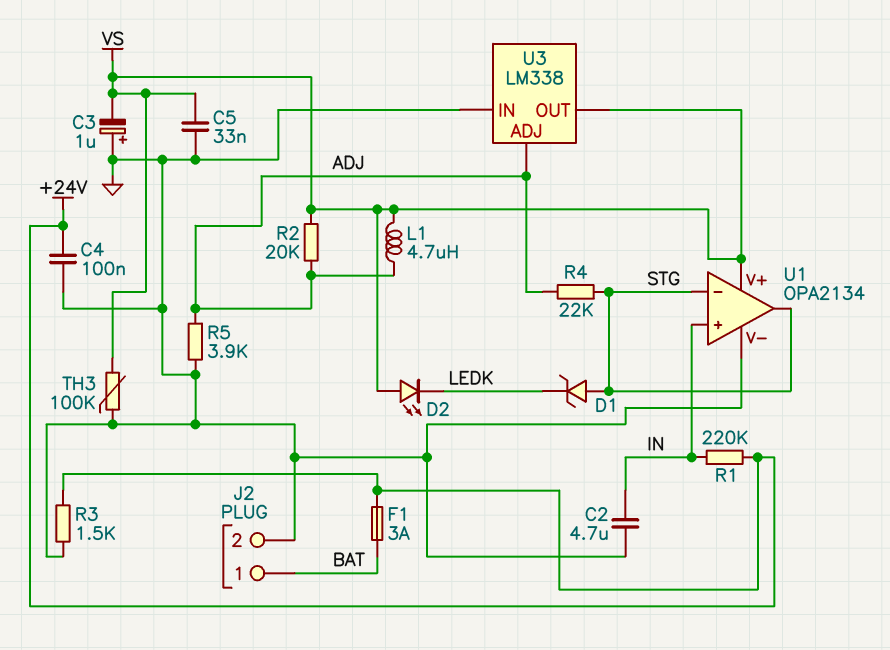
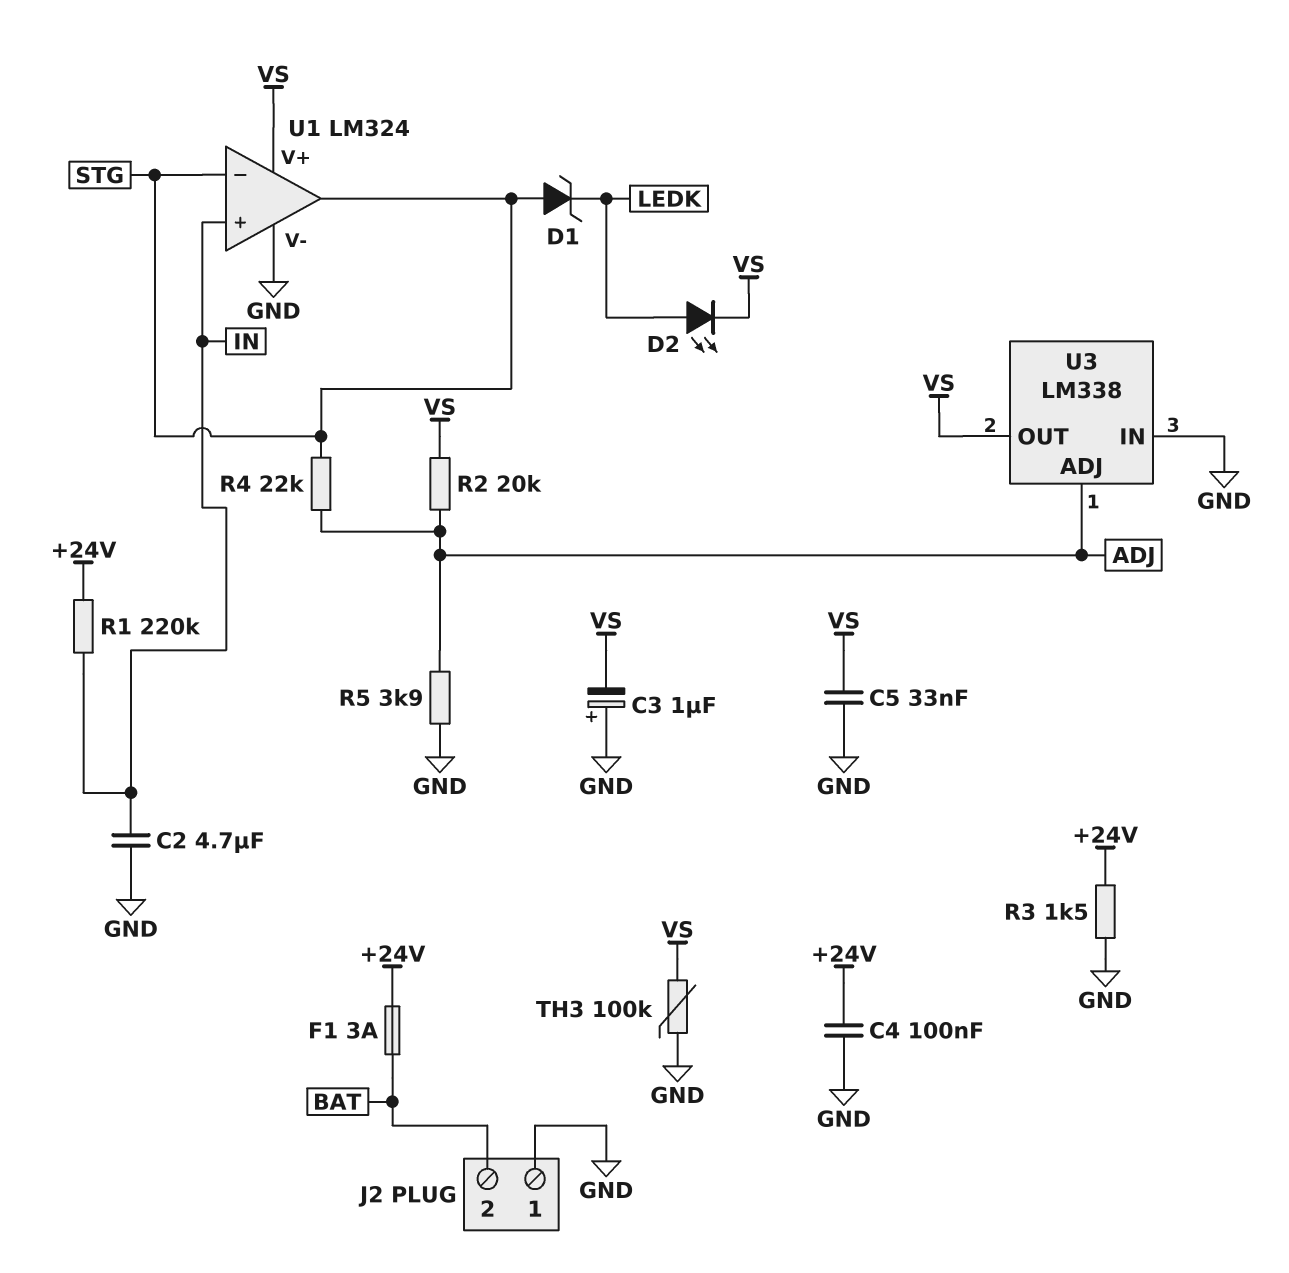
D2: LED (A VS, K LEDK) -> LED (A LEDK, K VS)
J2 pin 1: BAT -> GND
J2 pin 2: GND -> BAT
L1: 4.7uH (ADJ, VS) -> none
U1: OPA2134 -> LM324

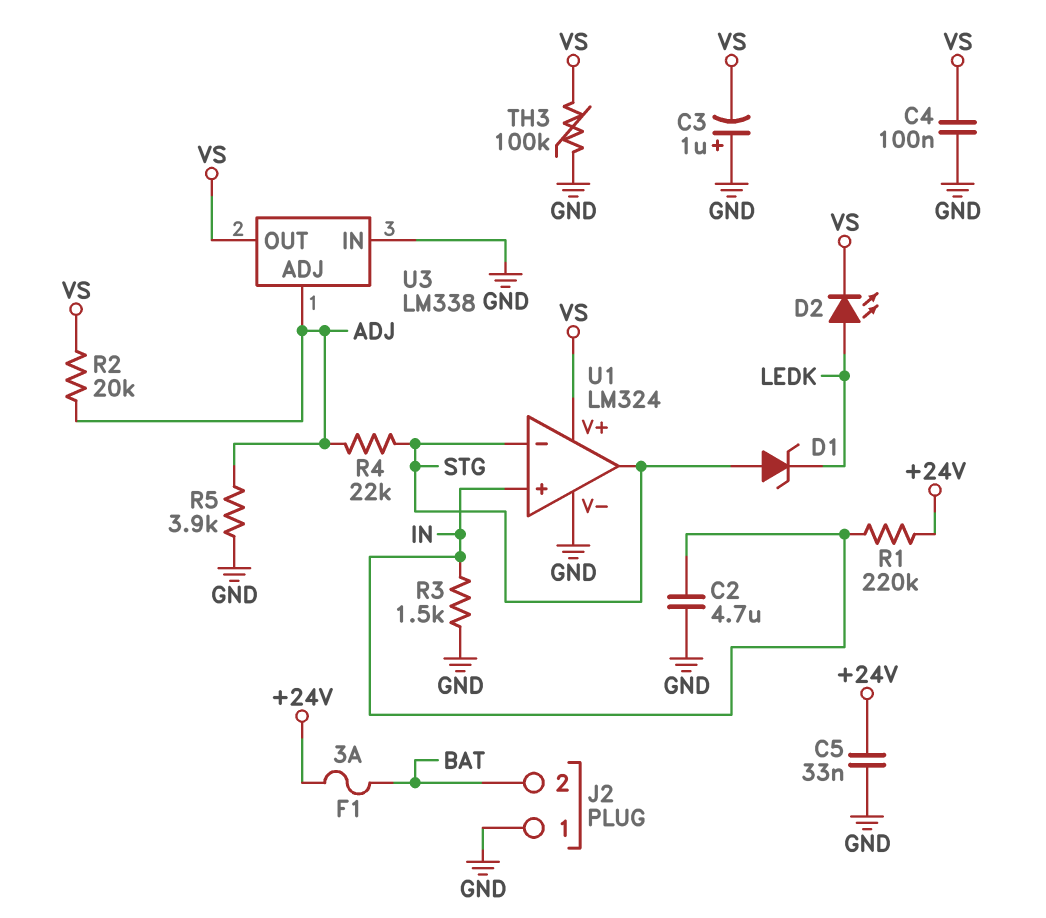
C4: 100nF (+24V, GND) -> 100nF (GND, VS)
C5: 33nF (GND, VS) -> 33nF (+24V, GND)
R3: 1.5k (+24V, GND) -> 1.5k (GND, IN)

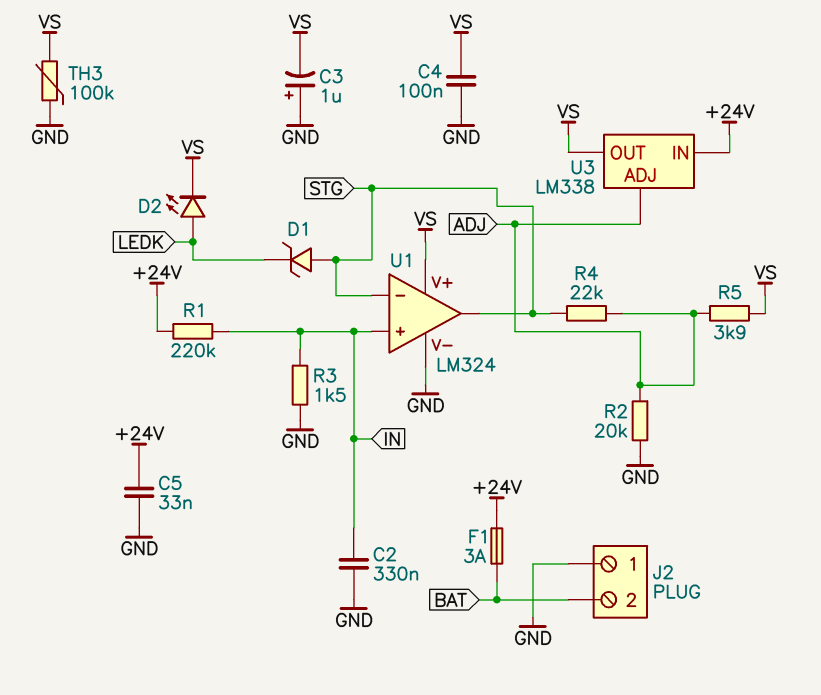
C2: 4.7uF (GND, IN) -> 330nF (GND, IN)
R2: 20k (ADJ, VS) -> 20k (ADJ, GND)
R5: 3.9k (ADJ, GND) -> 3.9k (ADJ, VS)
U3 pin IN: GND -> +24V

